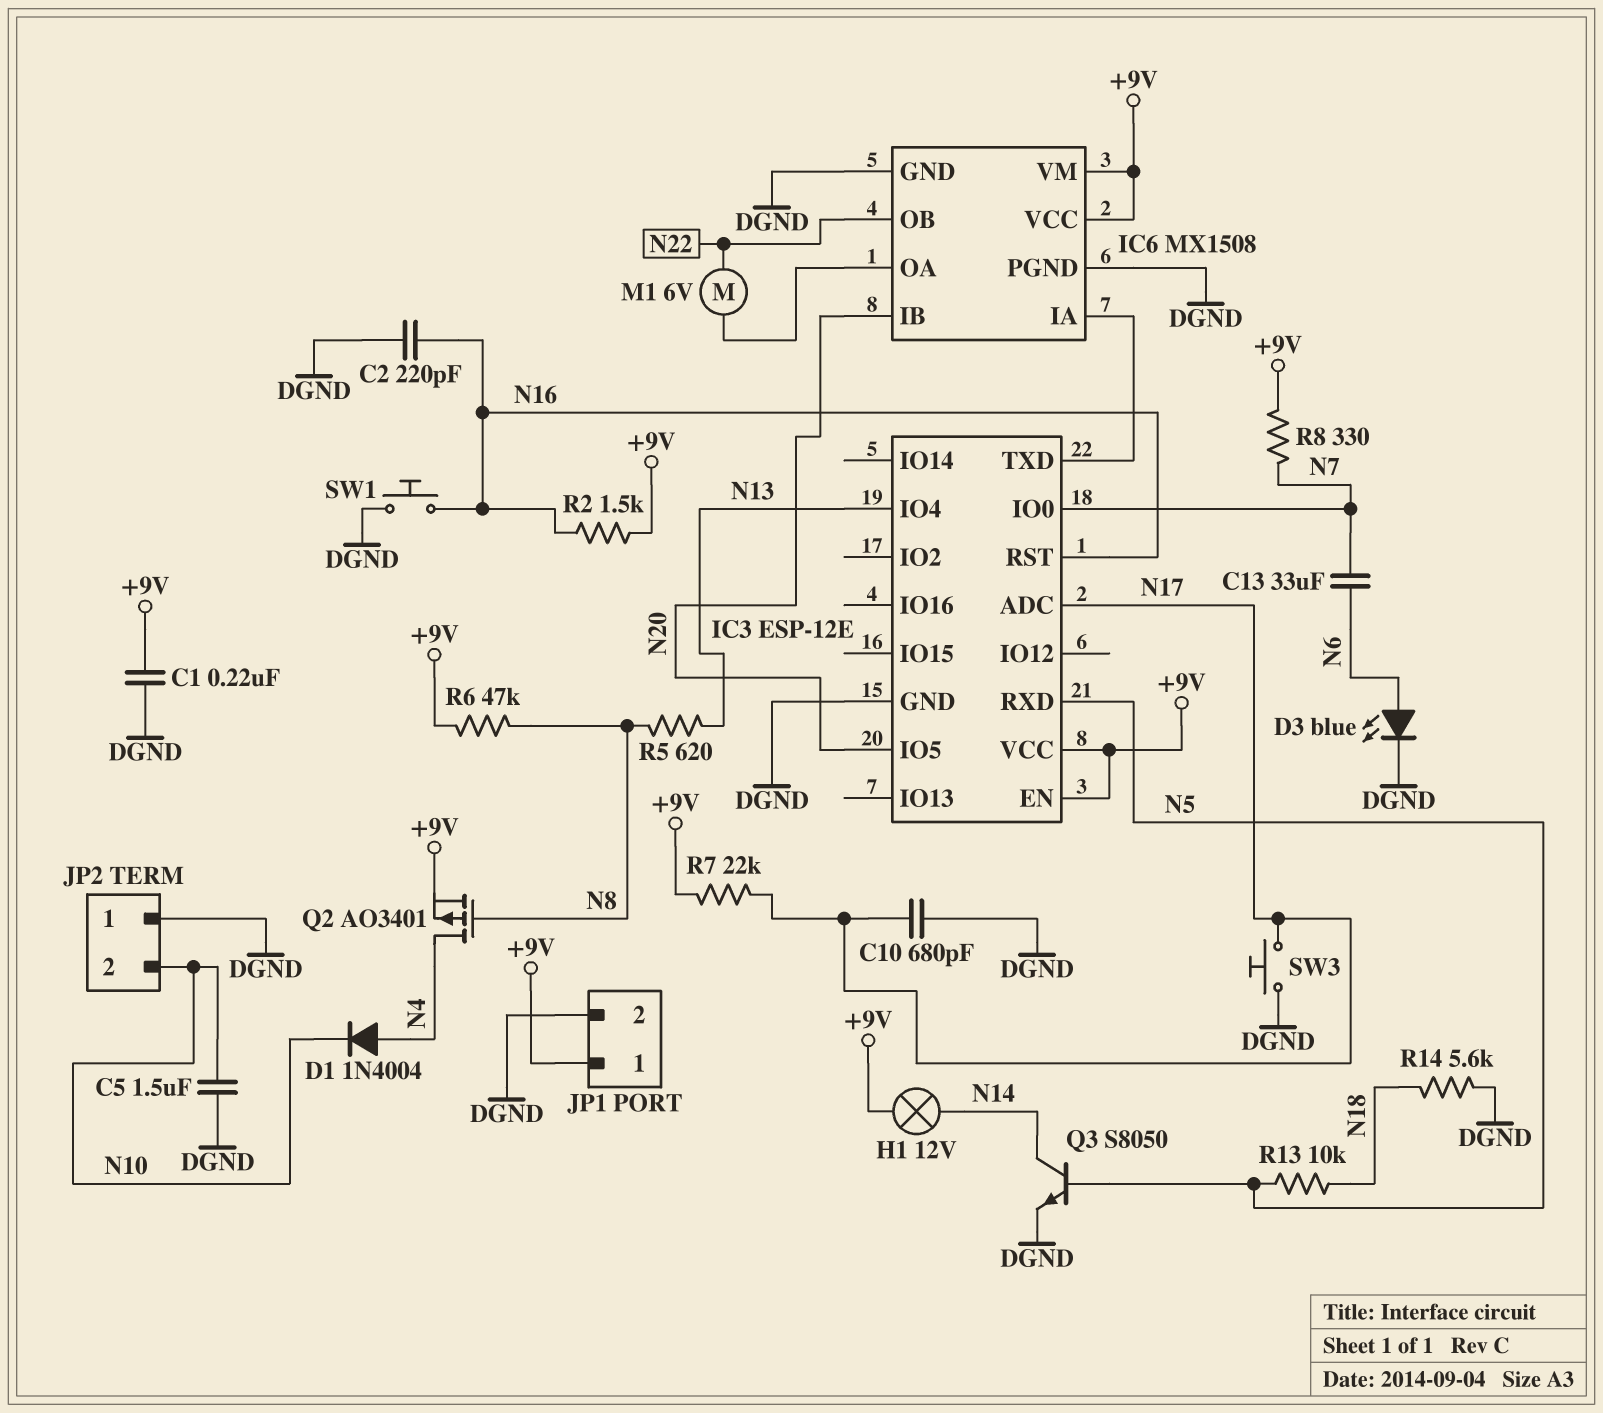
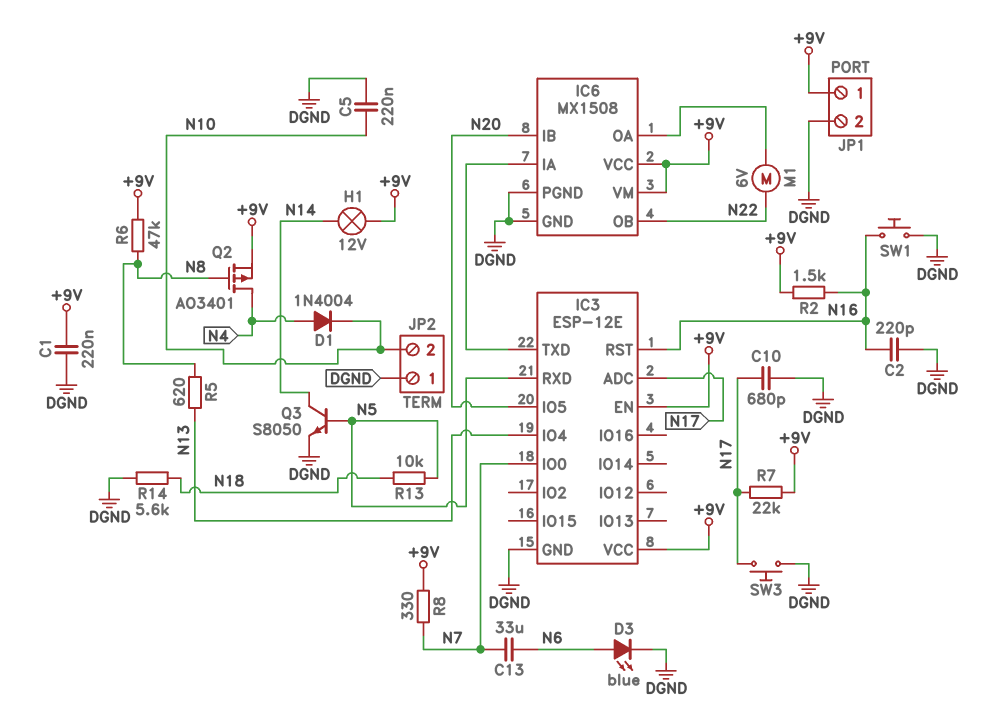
C5: 1.5uF (DGND, N10) -> 220nF (DGND, N10)

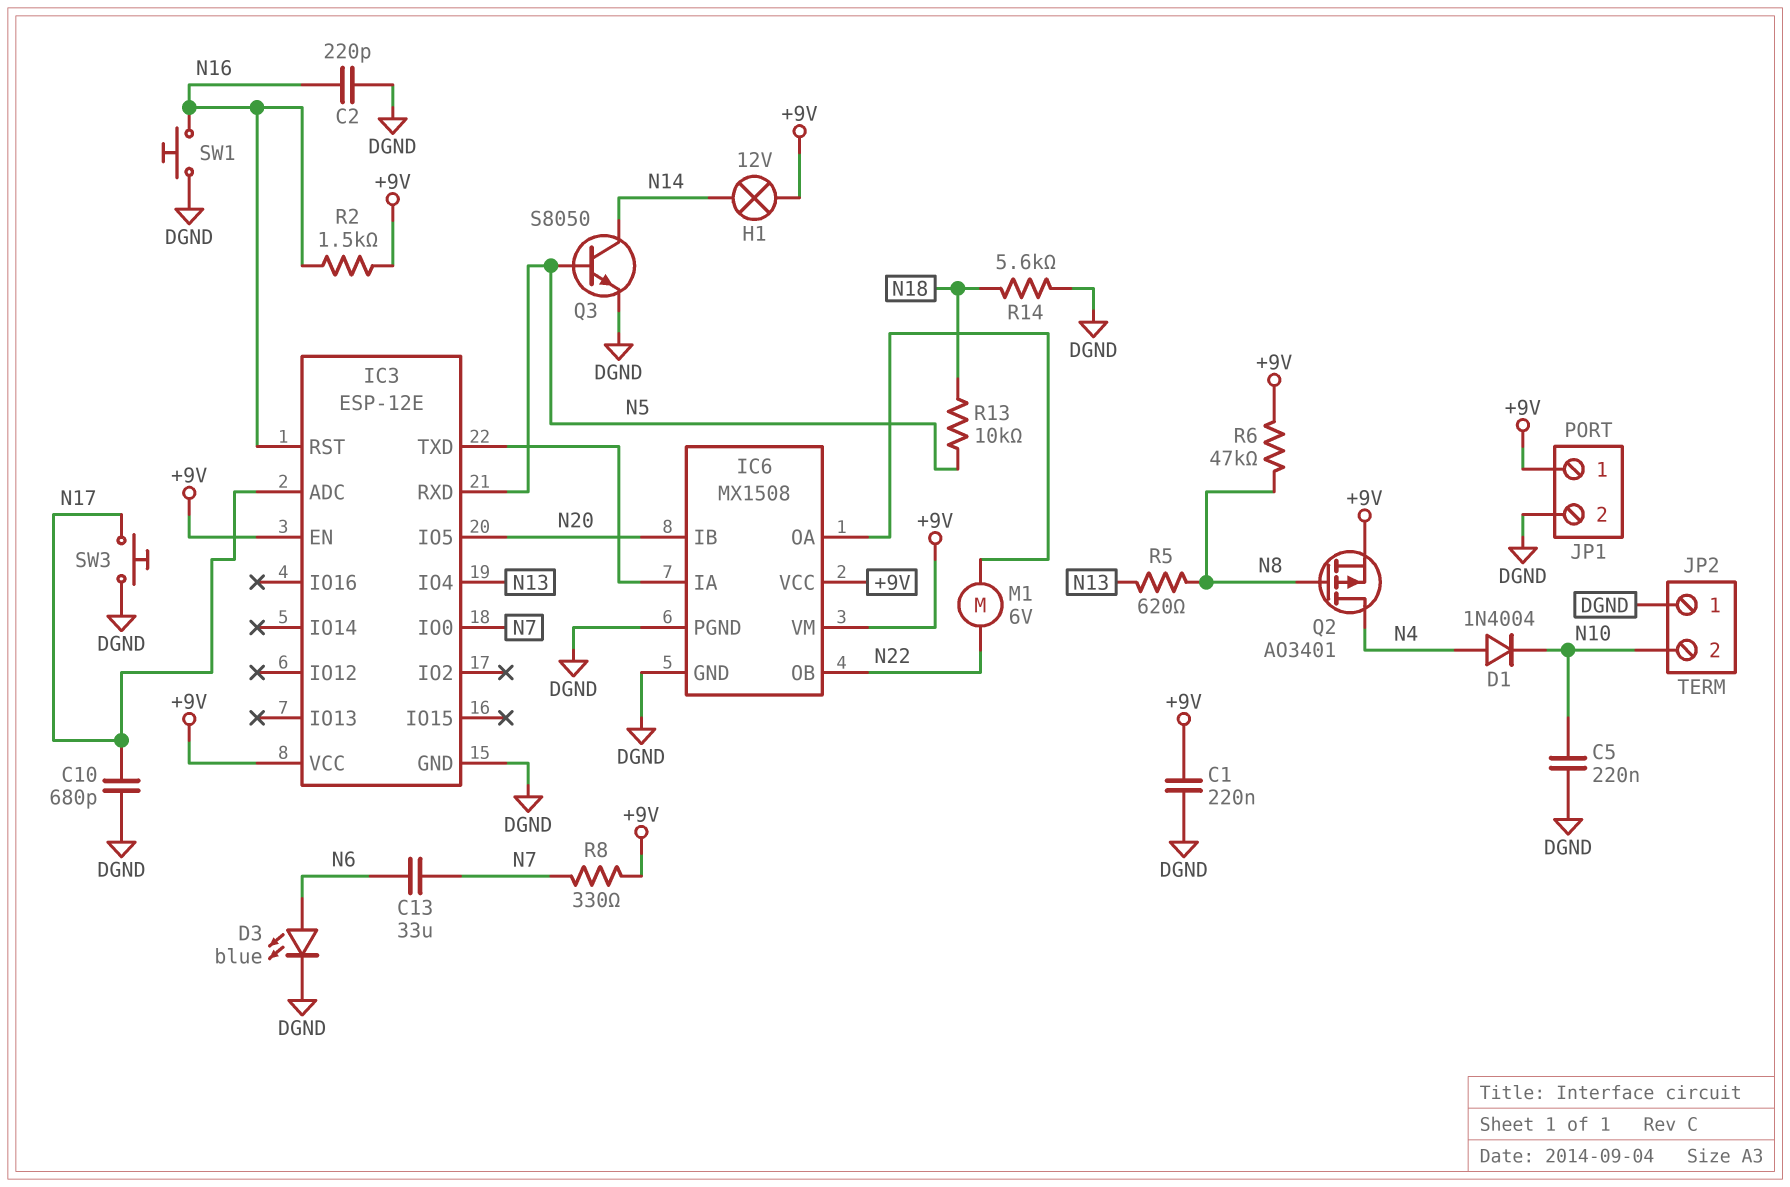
R7: 22k (+9V, N17) -> none

